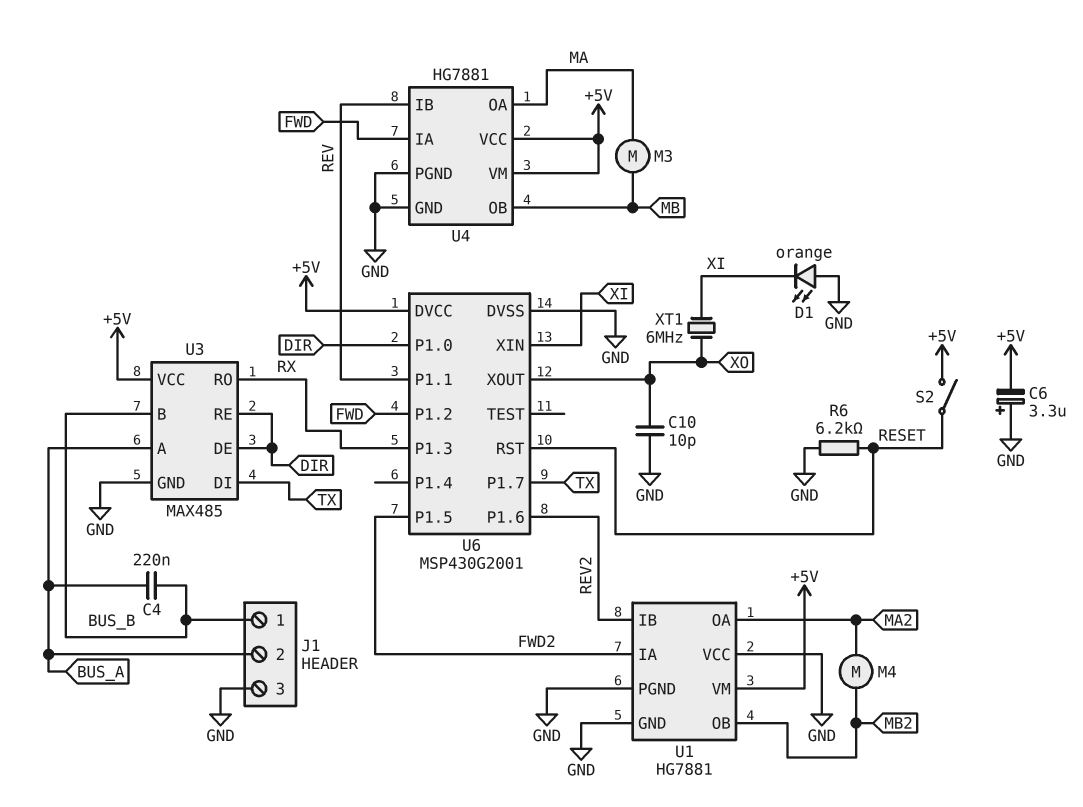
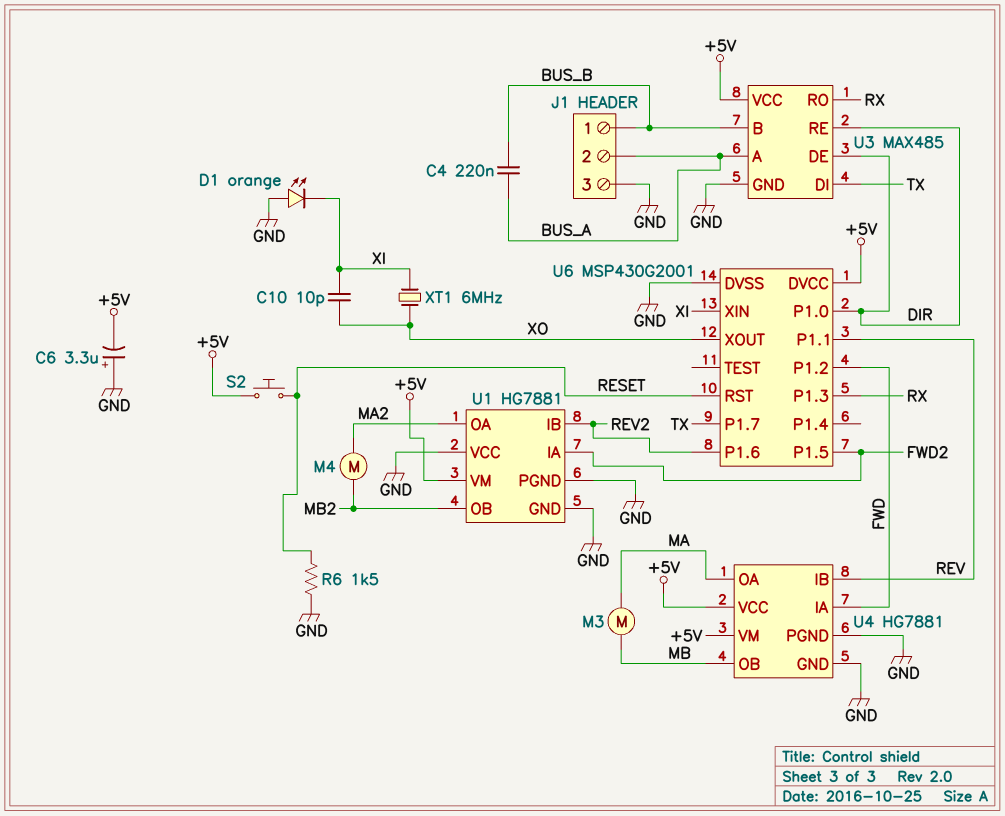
C10: 10pF (GND, XO) -> 10pF (XI, XO)
R6: 6.2k (GND, RESET) -> 1.5k (GND, RESET)
S2: switch (+5V, RESET) -> button (+5V, RESET)

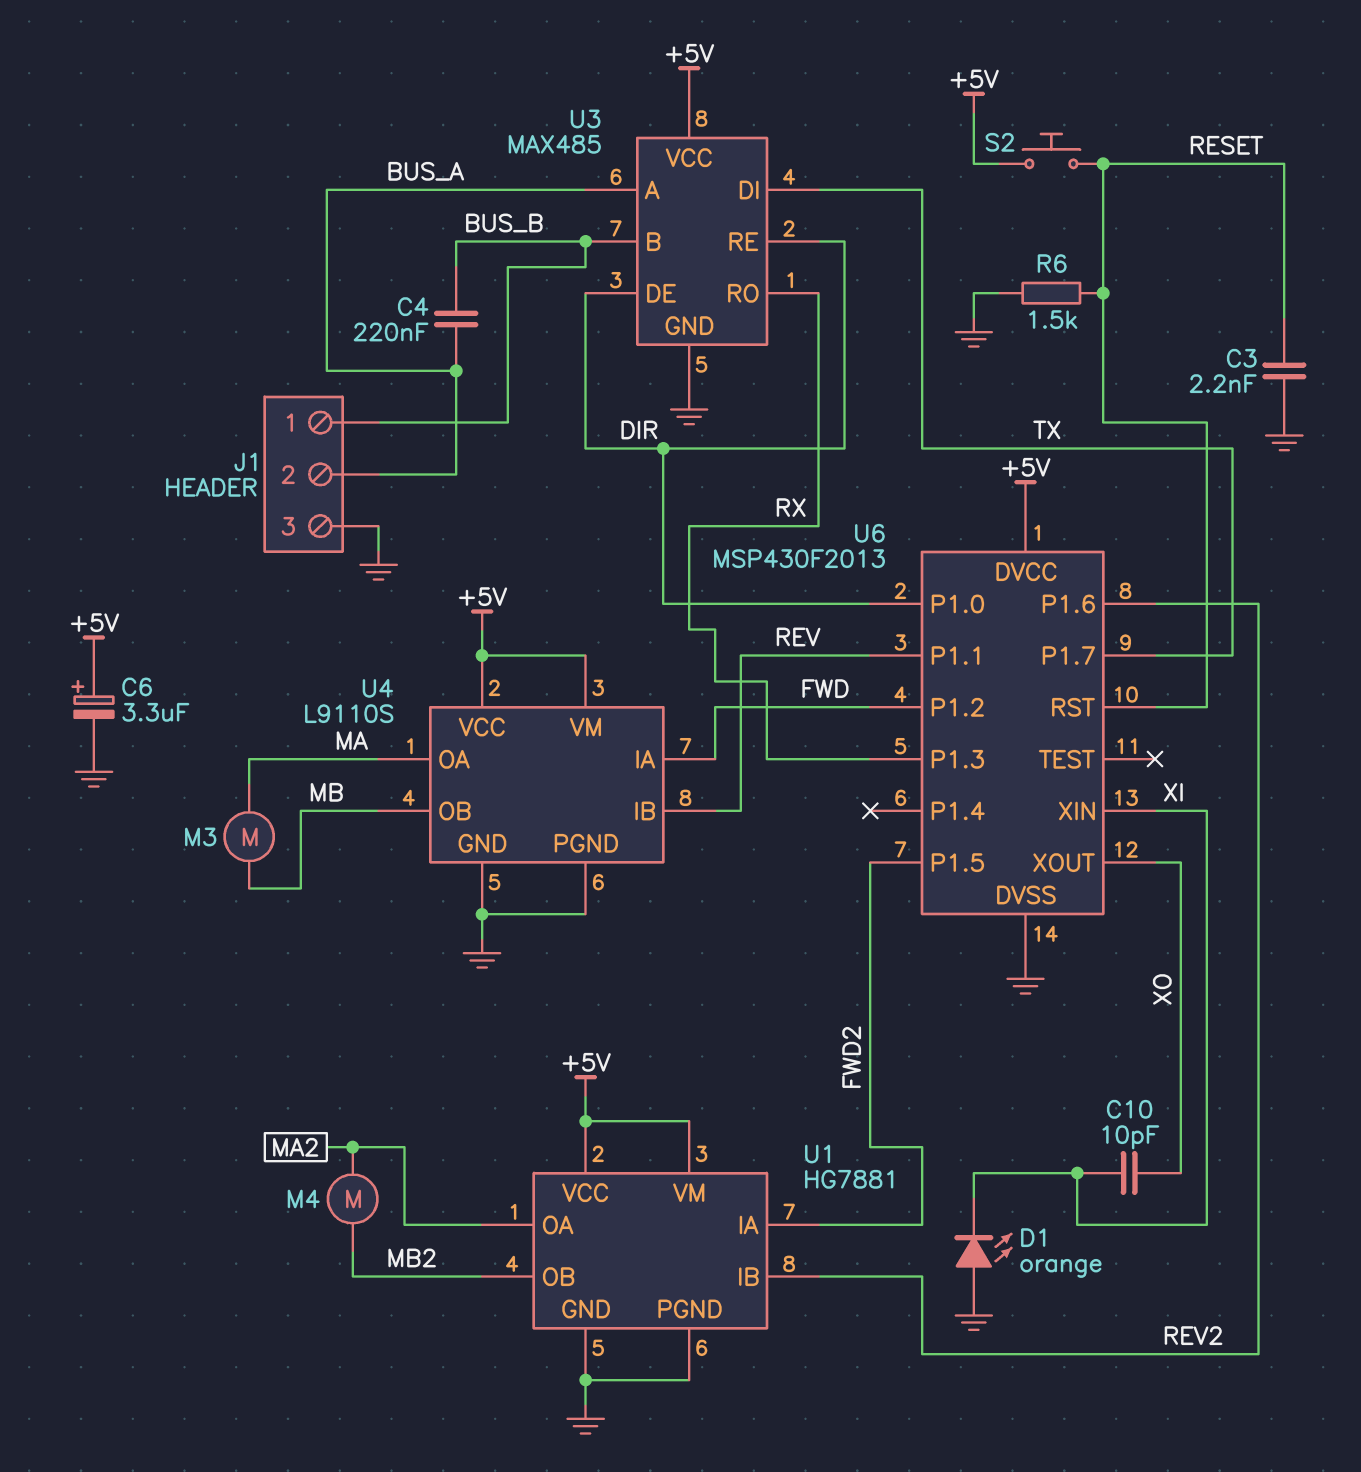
C3: none -> 2.2nF (GND, RESET)
C6: 3.3uF (plus GND, minus +5V) -> 3.3uF (plus +5V, minus GND)
U1 pin VCC: GND -> +5V
U4: HG7881 -> L9110S
U6: MSP430G2001 -> MSP430F2013
XT1: 6MHz (XI, XO) -> none

